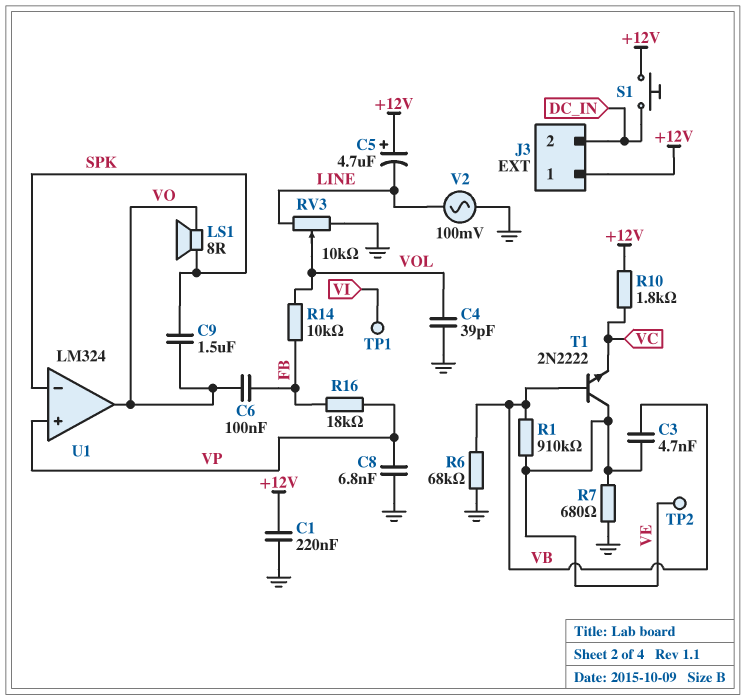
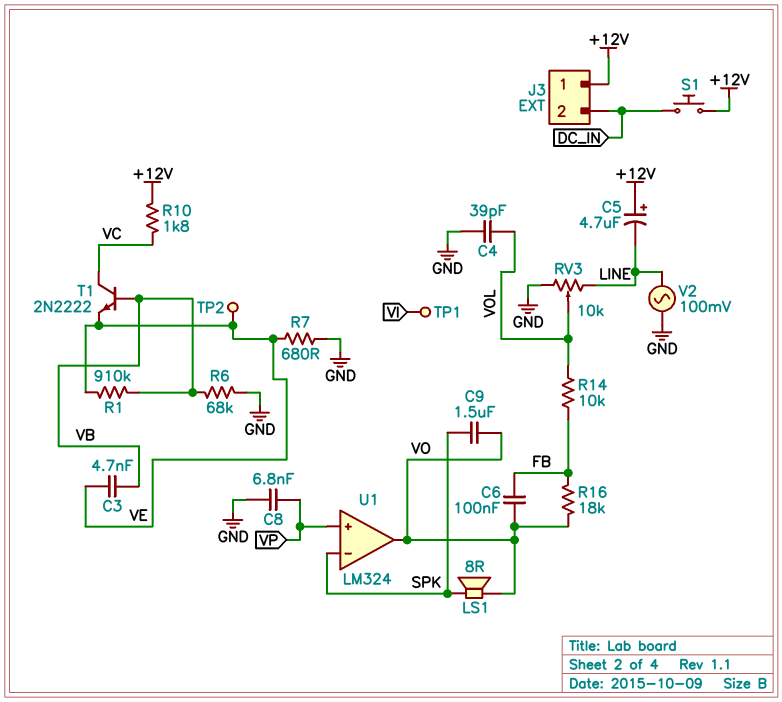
C1: 220nF (+12V, GND) -> none
R16: 18k (FB, VP) -> 18k (FB, VO)
T1: NPN 2N2222 (B VB, C VE, E VC) -> NPN 2N2222 (B VB, C VC, E VE)

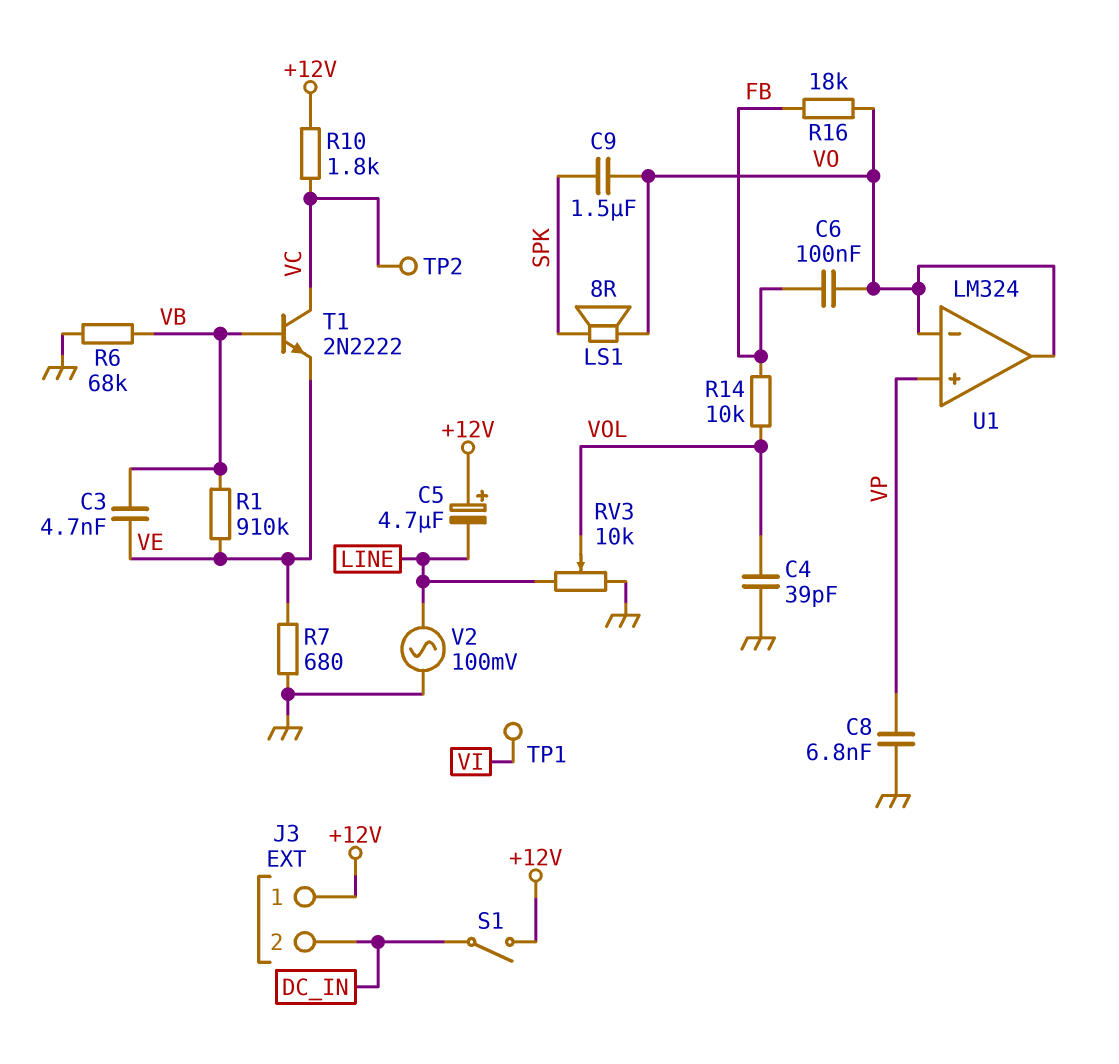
S1: button (+12V, DC_IN) -> switch (+12V, DC_IN)
TP2: test point (VE) -> test point (VC)
U1 pin in-: SPK -> VO

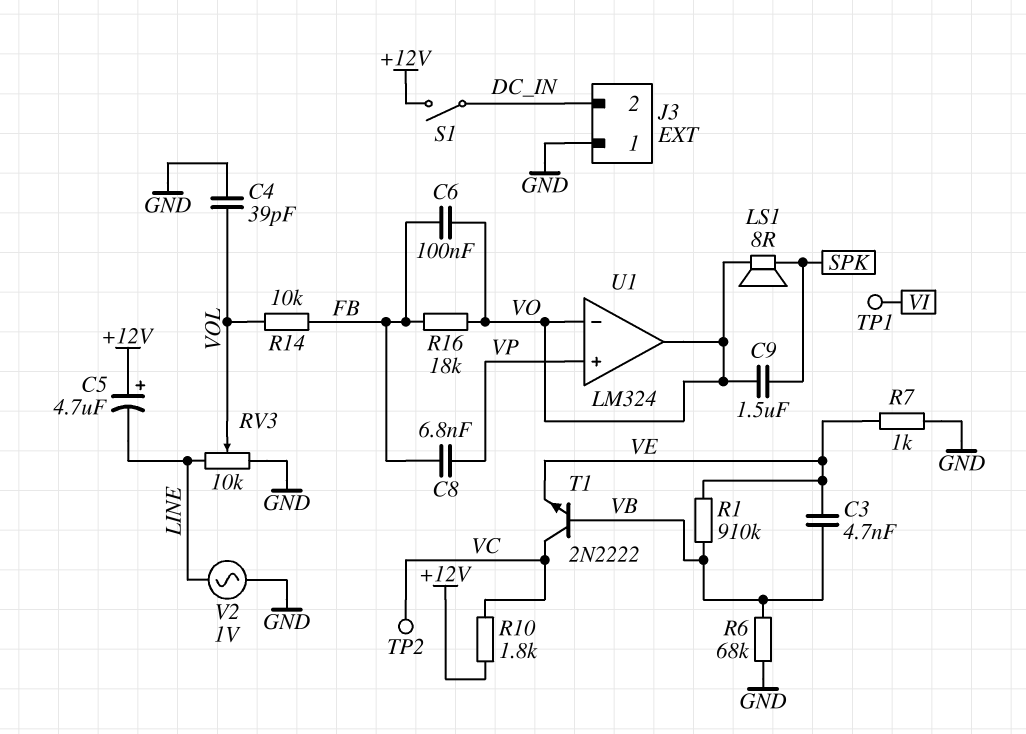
C8: 6.8nF (GND, VP) -> 6.8nF (FB, VP)
J3 pin 1: +12V -> GND
R7: 680 (GND, VE) -> 1k (GND, VE)
V2: AC 100mV (GND, LINE) -> AC 1V (GND, LINE)

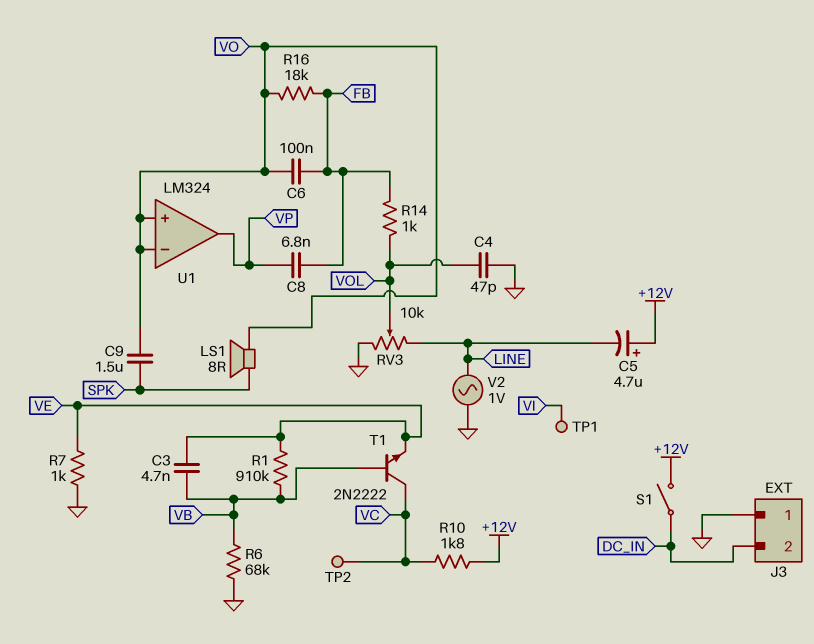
C4: 39pF (GND, VOL) -> 47pF (GND, VOL)
R14: 10k (FB, VOL) -> 1k (FB, VOL)
U1 pin in+: VP -> VO
U1 pin out: VO -> VP

